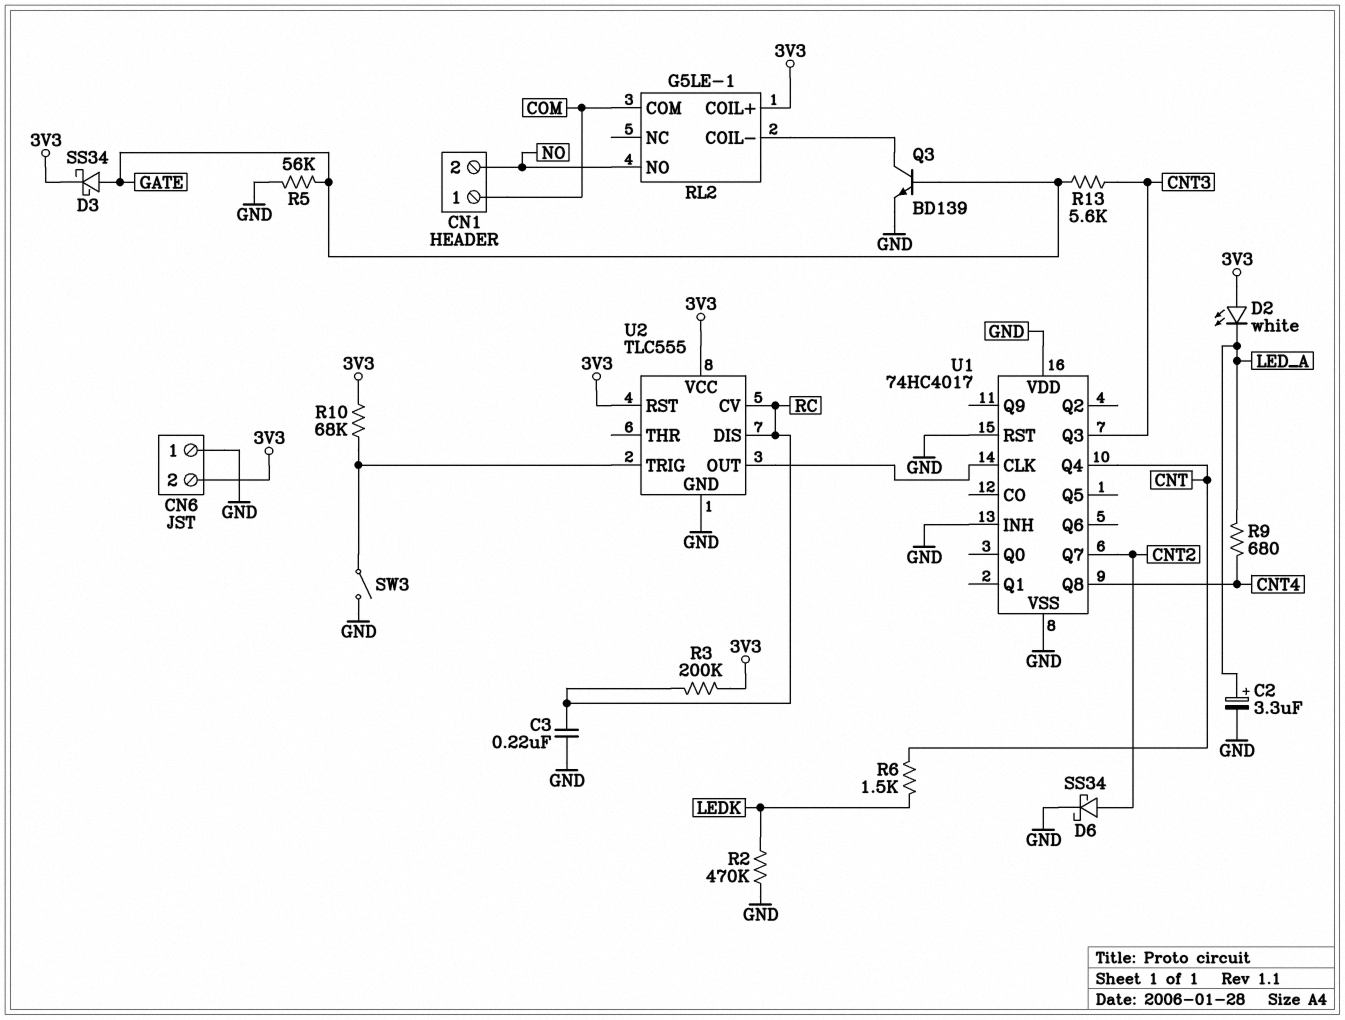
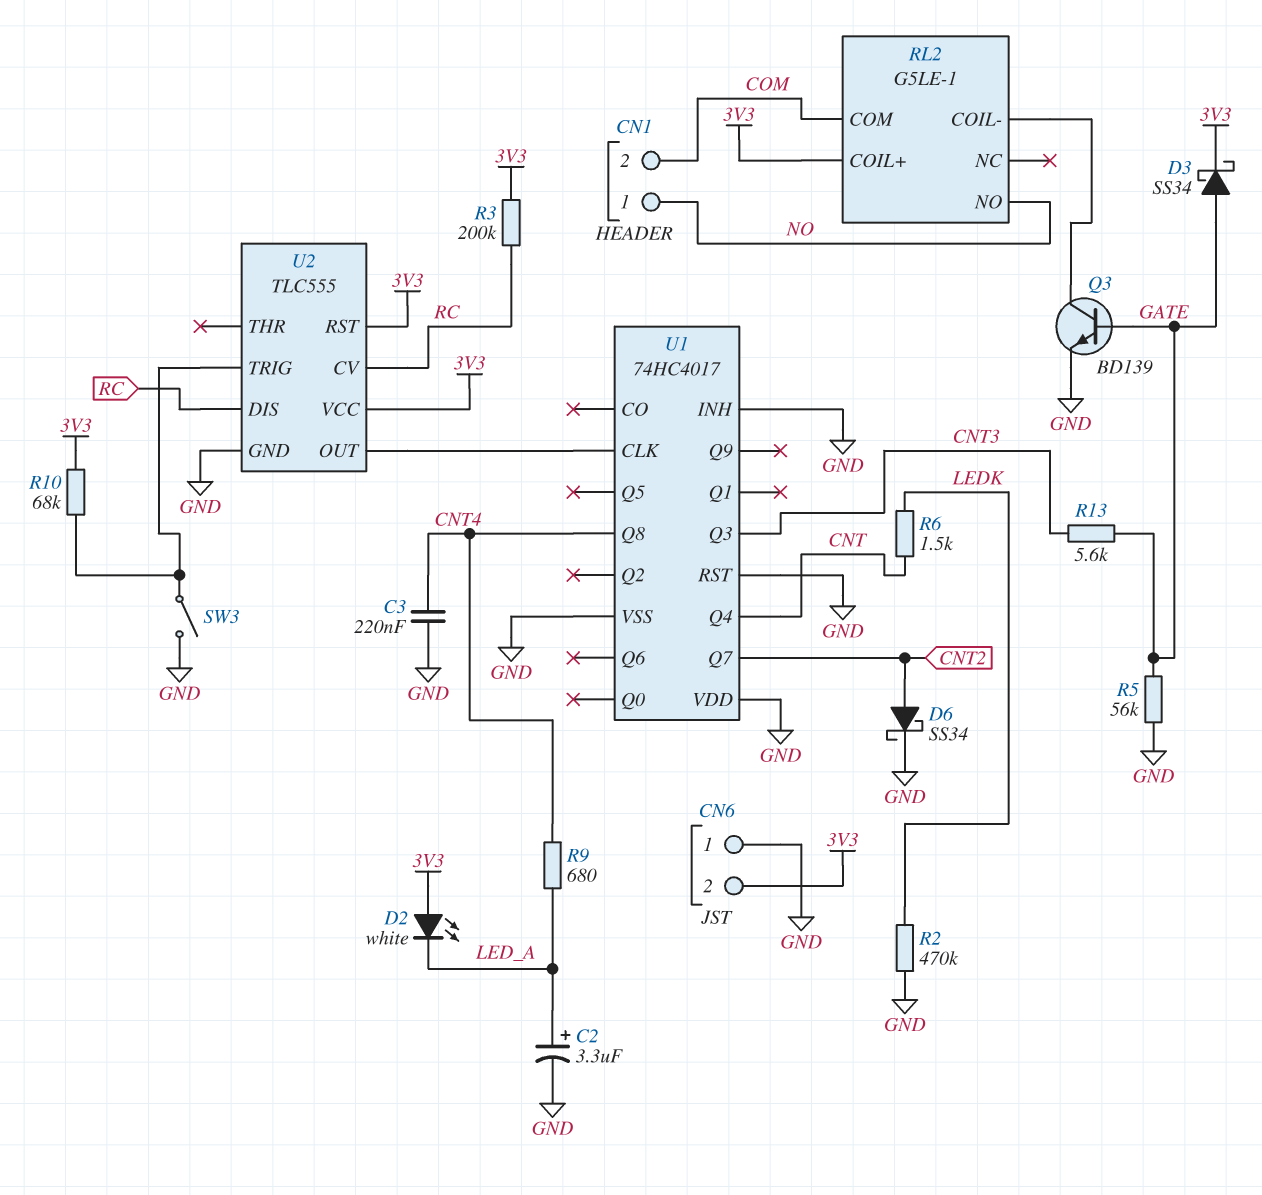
C3: 220nF (GND, RC) -> 220nF (CNT4, GND)
CN1 pin 1: COM -> NO
CN1 pin 2: NO -> COM

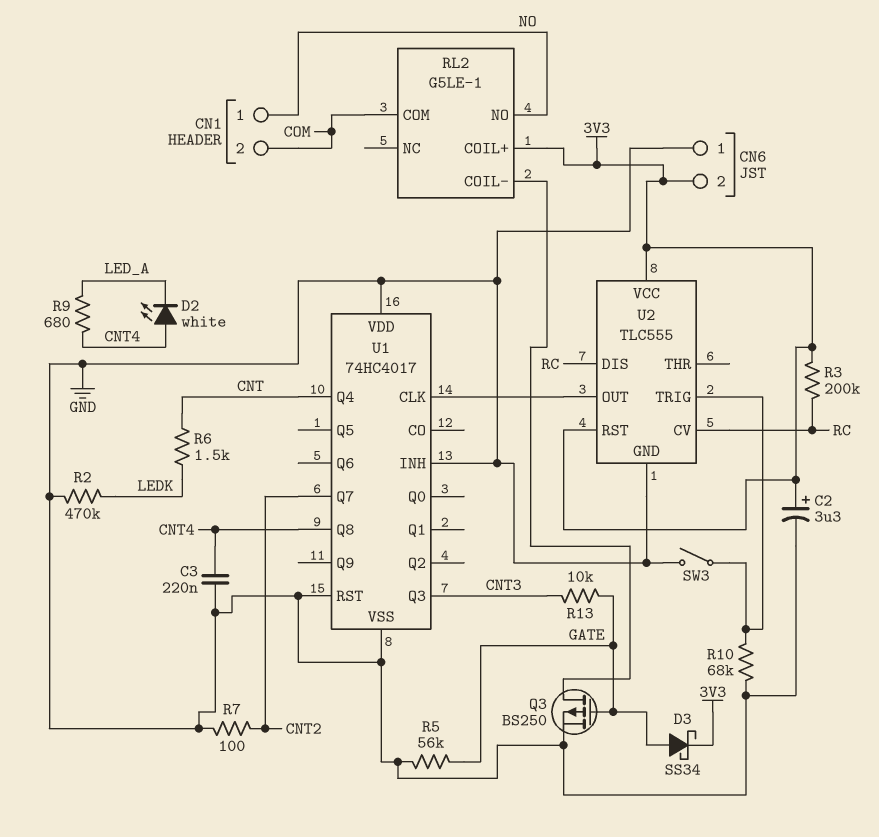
C2: 3.3uF (plus LED_A, minus GND) -> 3.3uF (plus 3V3, minus GND)
D2: LED white (A 3V3, K LED_A) -> LED white (A CNT4, K LED_A)
D6: schottky SS34 (A CNT2, K GND) -> none
Q3: NPN BD139 (B GATE, C RL2/COIL-, E GND) -> PMOS BS250 (G GATE, D RL2/COIL-, S GND)
R7: none -> 100 (CNT2, GND)
R10: 68k (3V3, U2/TRIG) -> 68k (GND, U2/TRIG)
R13: 5.6k (CNT3, GATE) -> 10k (CNT3, GATE)

